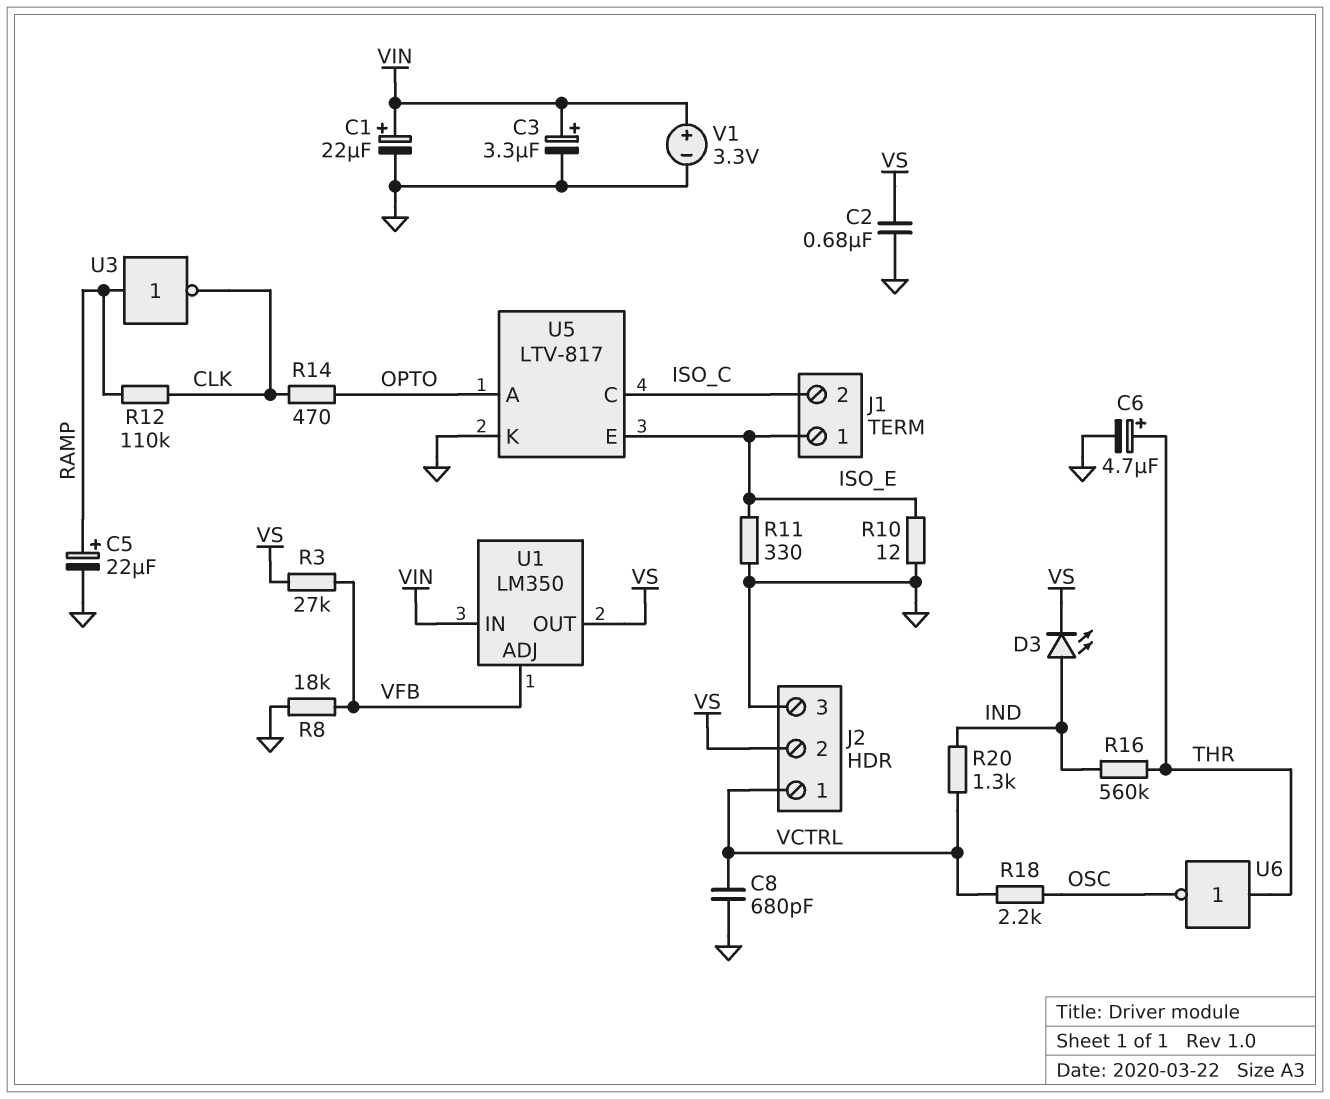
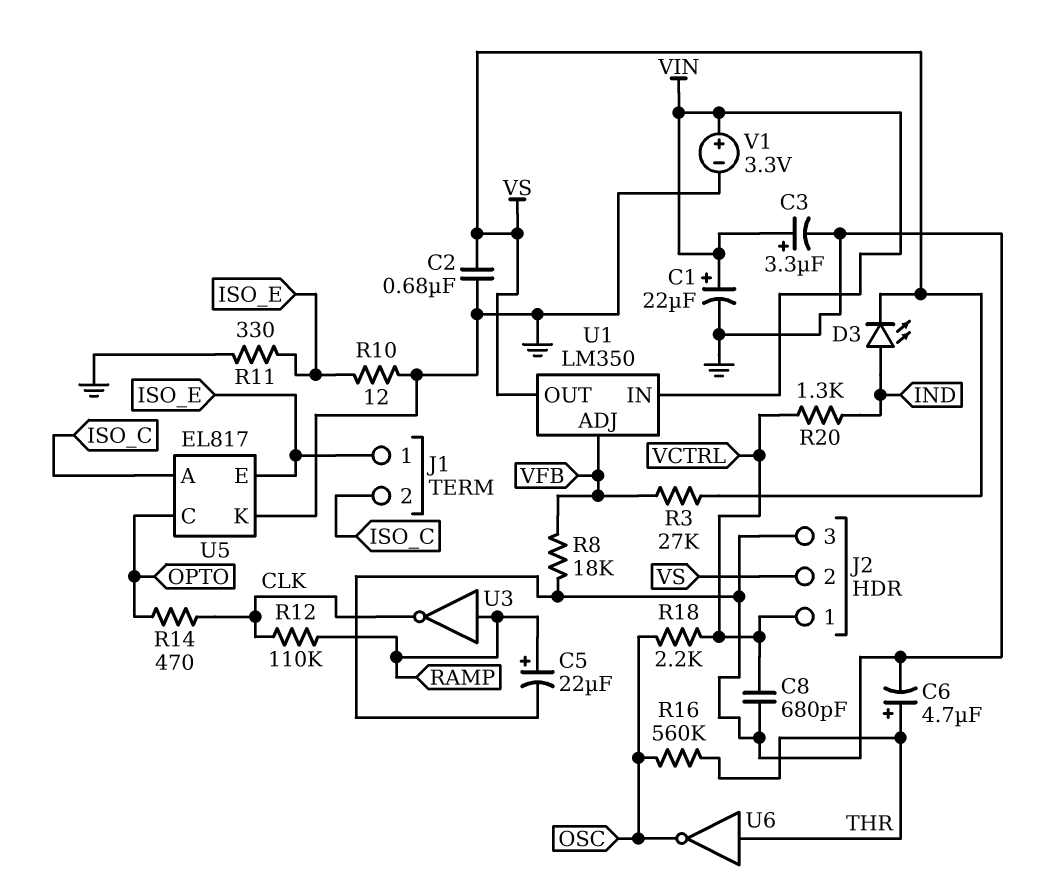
R16: 560k (IND, THR) -> 560k (OSC, THR)
U5: LTV-817 -> EL817
U5 pin A: OPTO -> ISO_C
U5 pin C: ISO_C -> OPTO

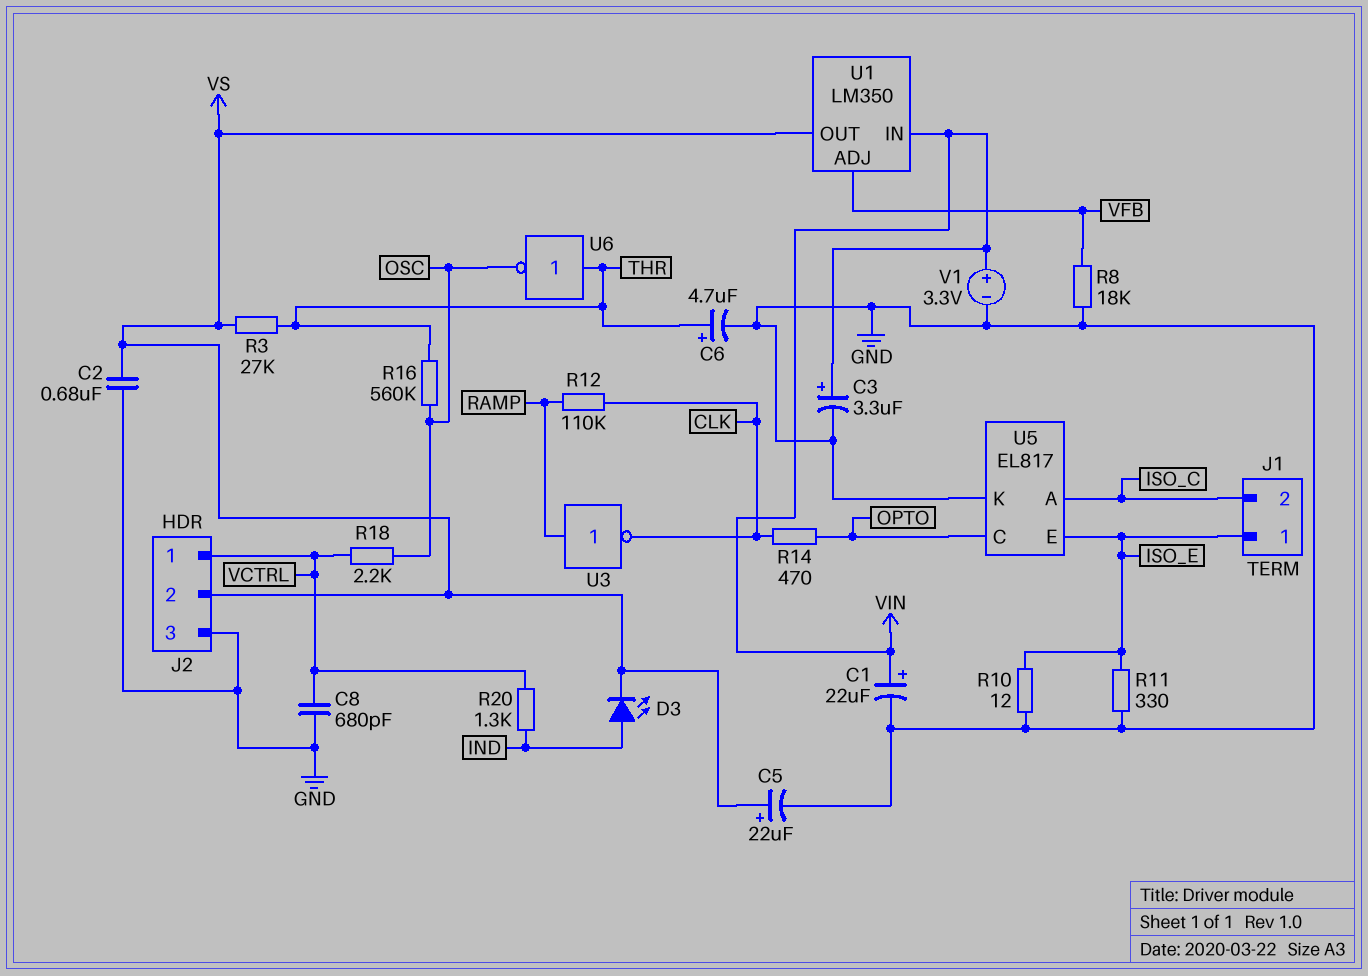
C5: 22uF (plus RAMP, minus GND) -> 22uF (plus VS, minus GND)
R3: 27k (VFB, VS) -> 27k (THR, VS)

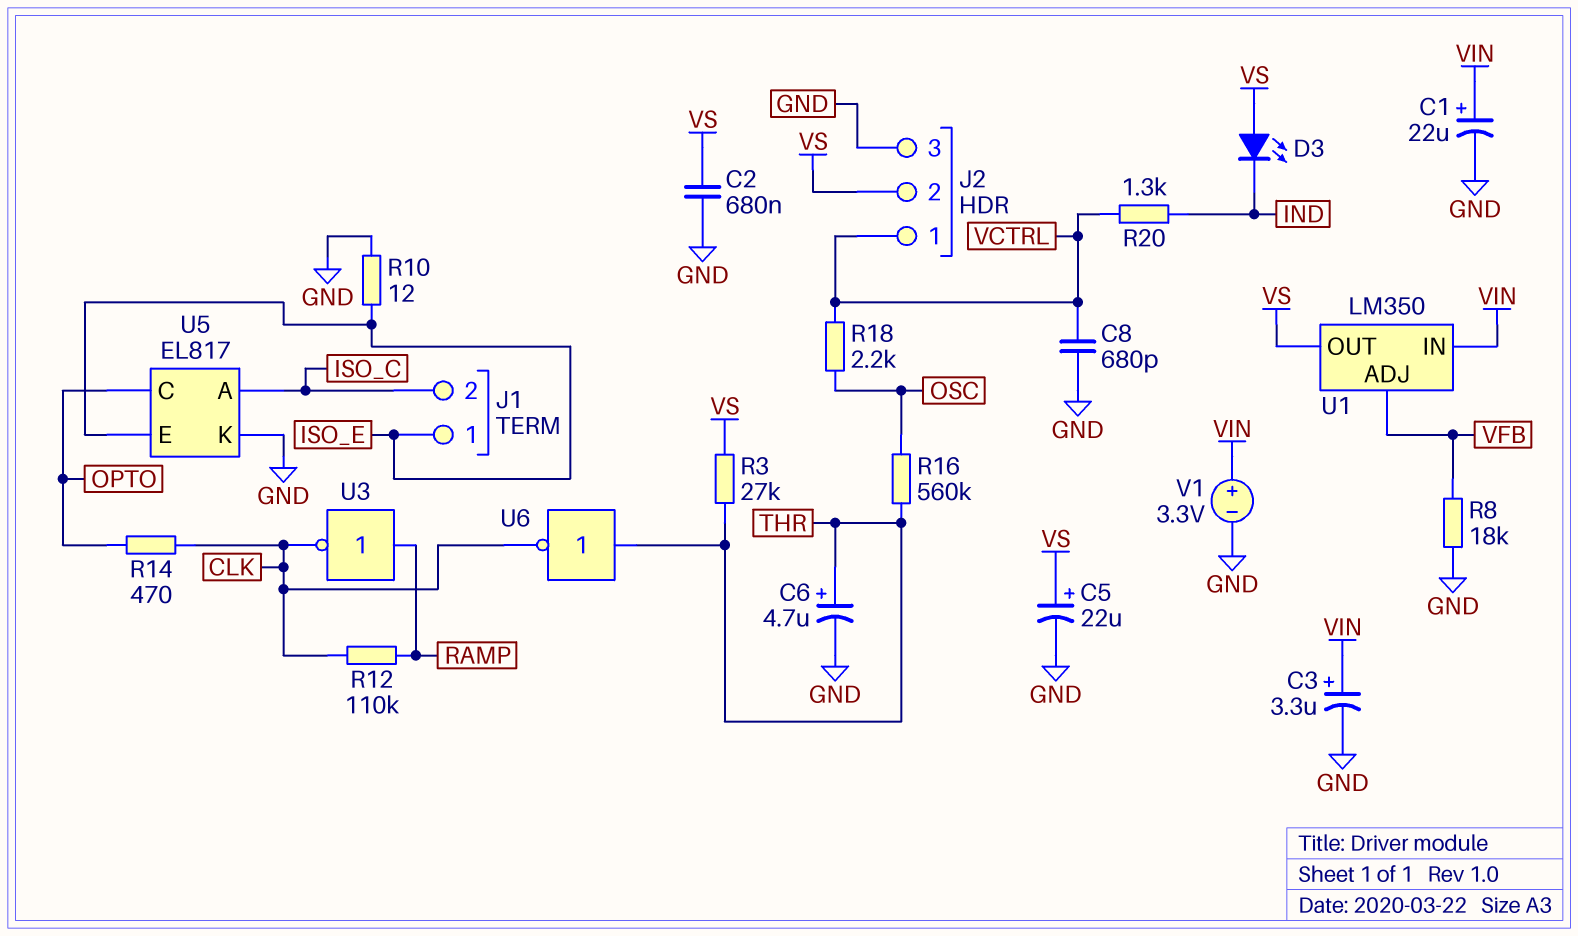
D3: LED (A IND, K VS) -> LED (A VS, K IND)
R11: 330 (GND, ISO_E) -> none
U6: NOT (in THR, out OSC) -> NOT (in THR, out CLK)

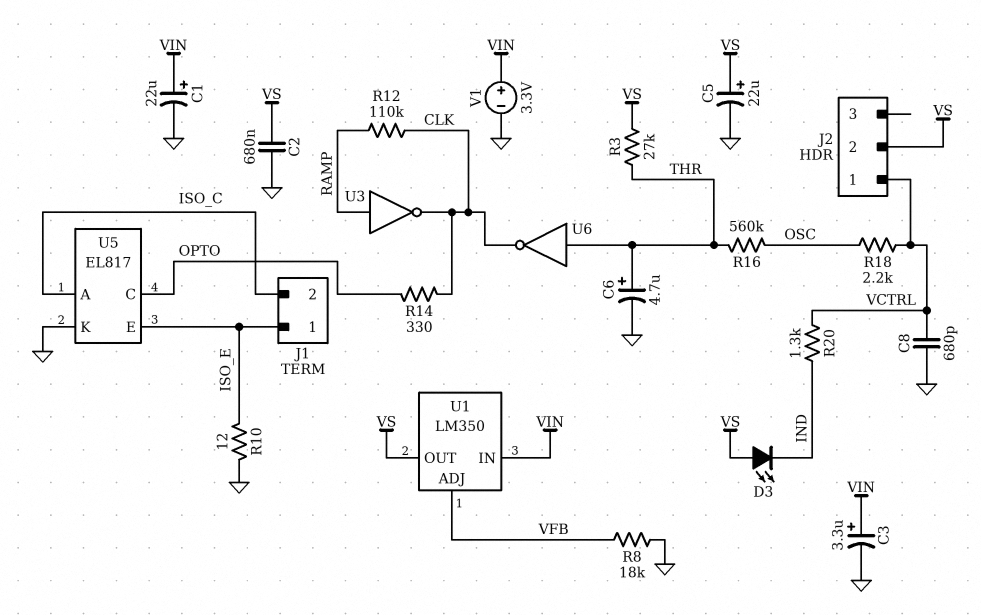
J2 pin 3: GND -> none
R14: 470 (CLK, OPTO) -> 330 (CLK, OPTO)

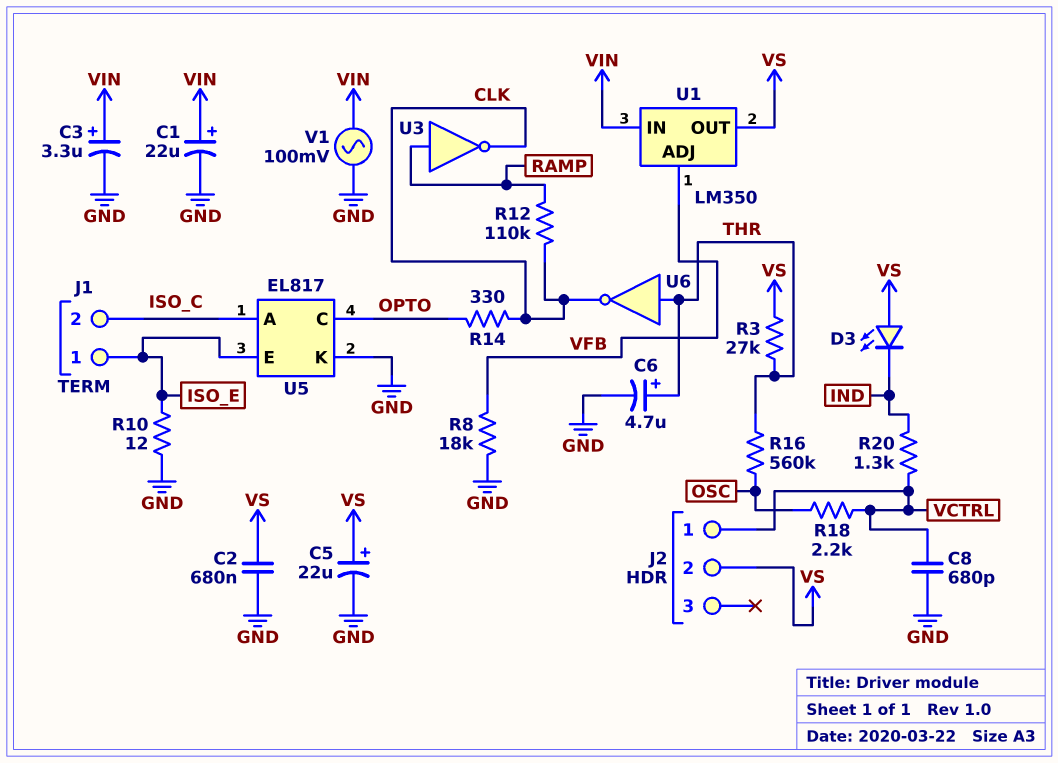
V1: 3.3V (plus VIN, minus GND) -> AC 100mV (GND, VIN)

